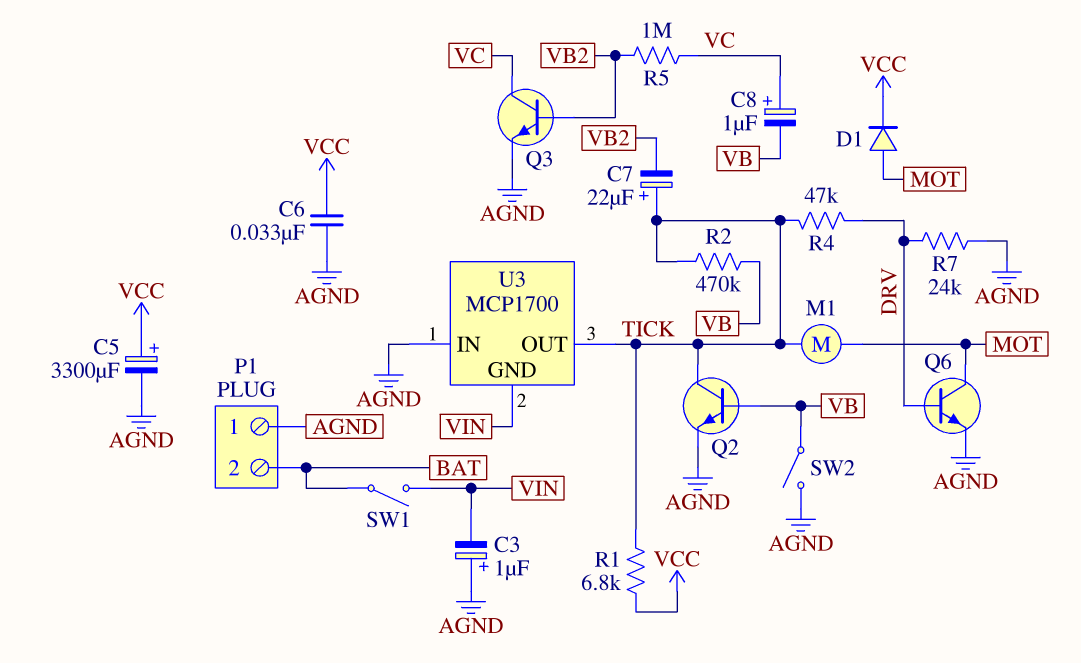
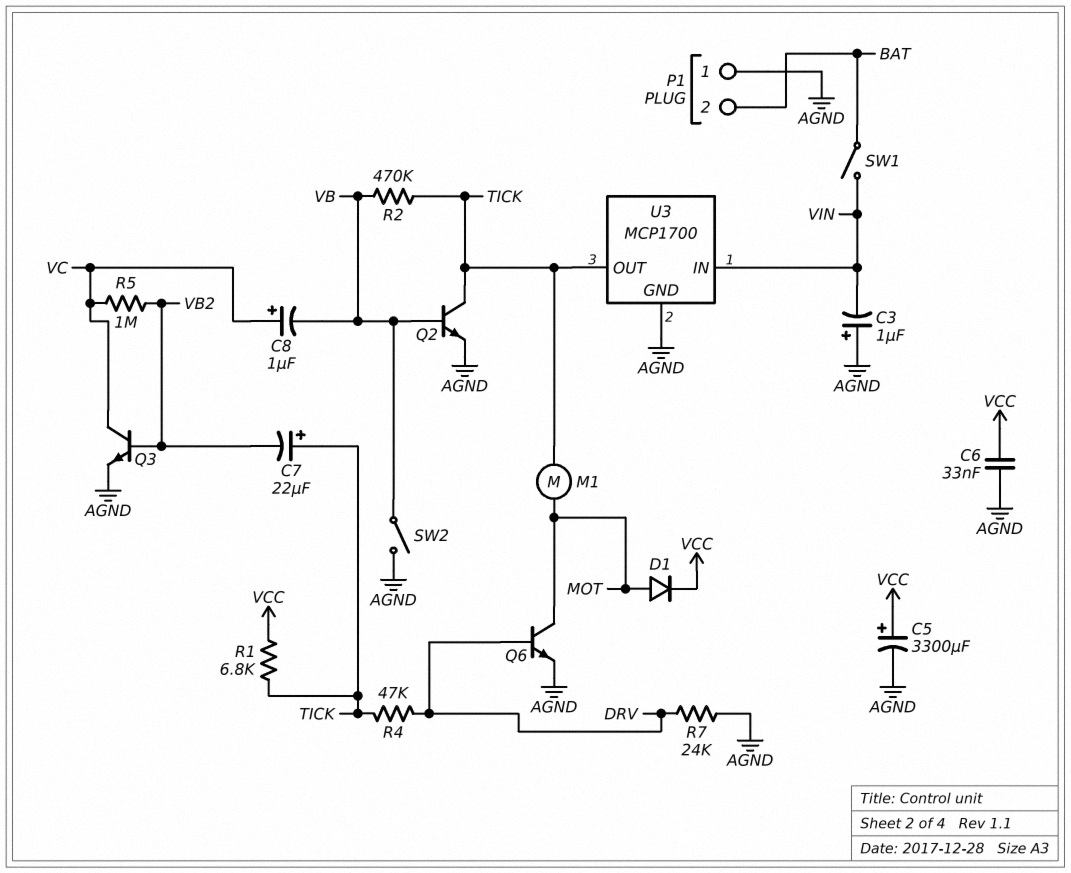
U3 pin GND: VIN -> AGND
U3 pin IN: AGND -> VIN

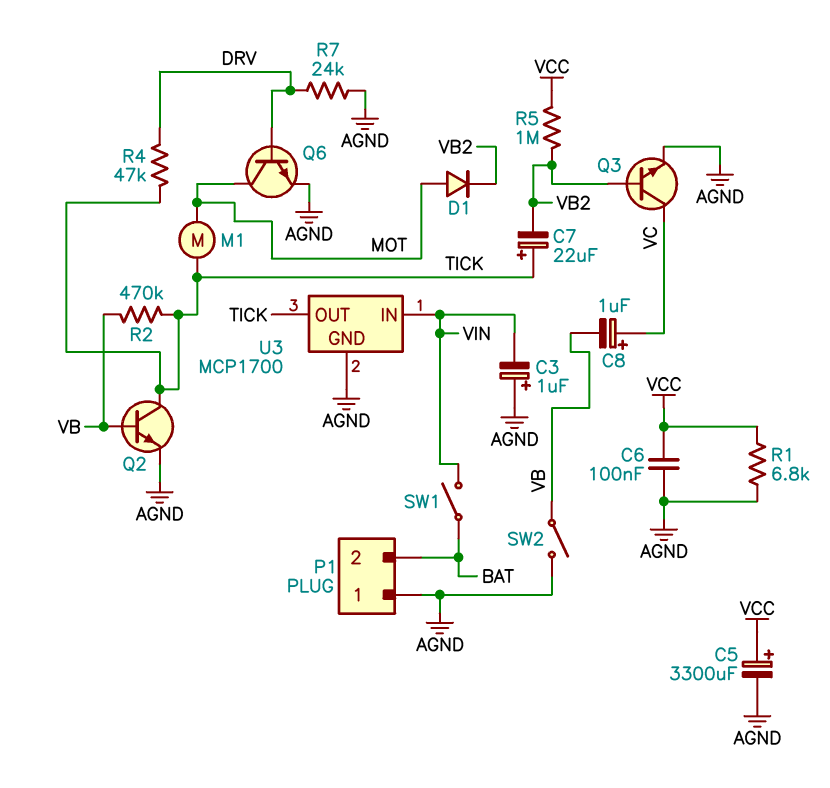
C6: 33nF (AGND, VCC) -> 100nF (AGND, VCC)
D1: diode (A MOT, K VCC) -> diode (A MOT, K VB2)
R1: 6.8k (TICK, VCC) -> 6.8k (AGND, VCC)
R5: 1M (VB2, VC) -> 1M (VB2, VCC)

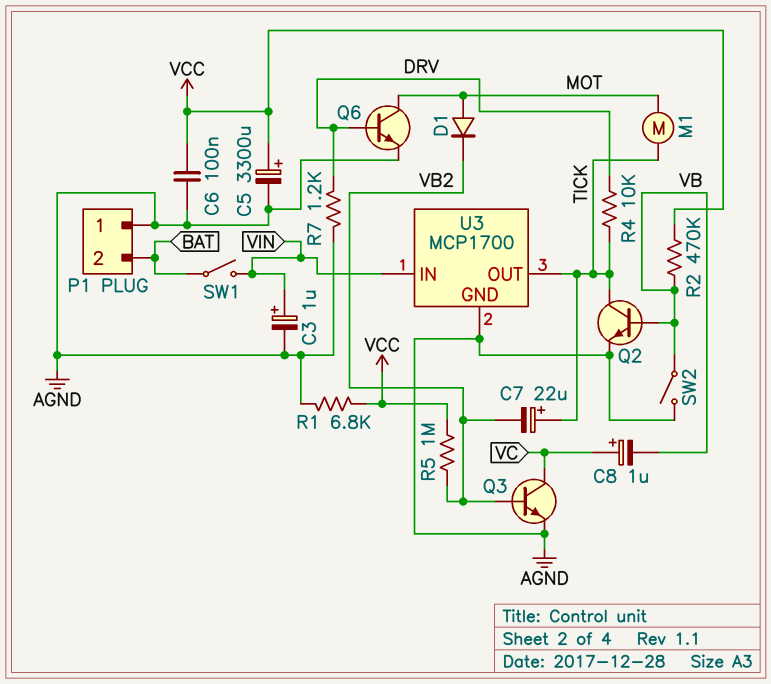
C3: 1uF (plus AGND, minus VIN) -> 1uF (plus VIN, minus AGND)
R2: 470k (TICK, VB) -> 470k (VB, VCC)
R4: 47k (DRV, TICK) -> 10k (DRV, TICK)
R7: 24k (AGND, DRV) -> 1.2k (AGND, DRV)

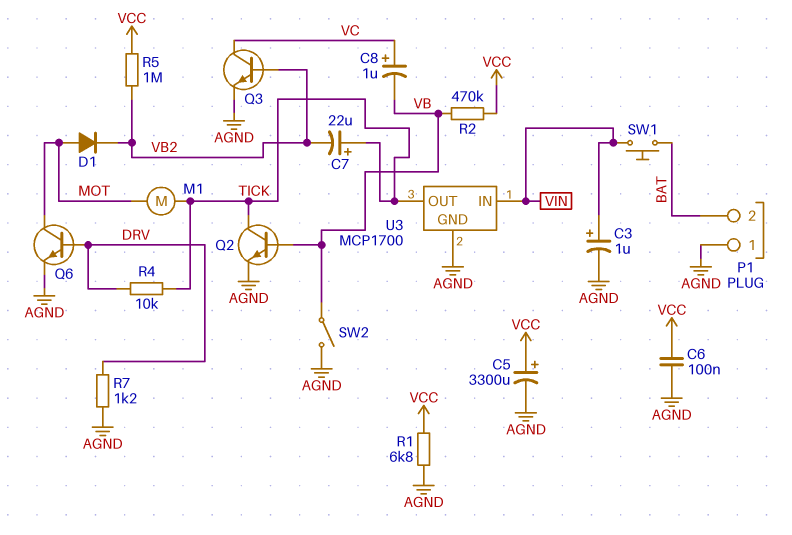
SW1: switch (BAT, VIN) -> button (BAT, VIN)

